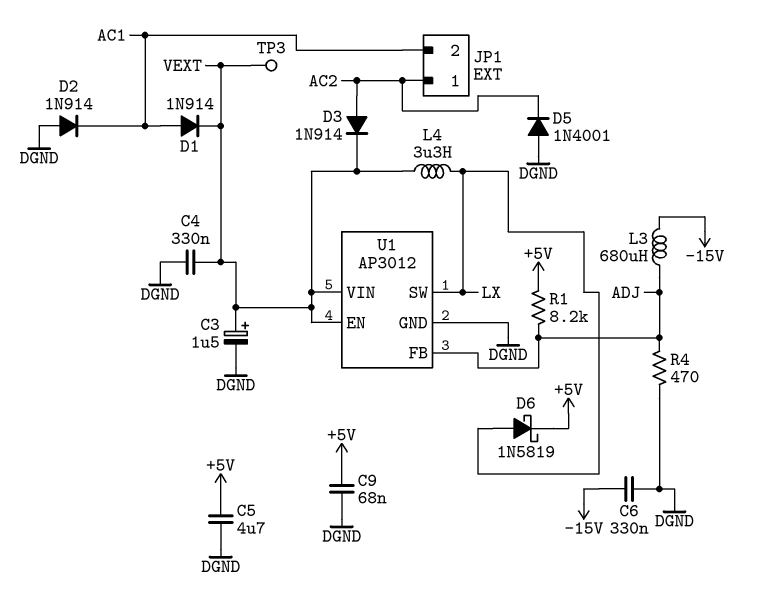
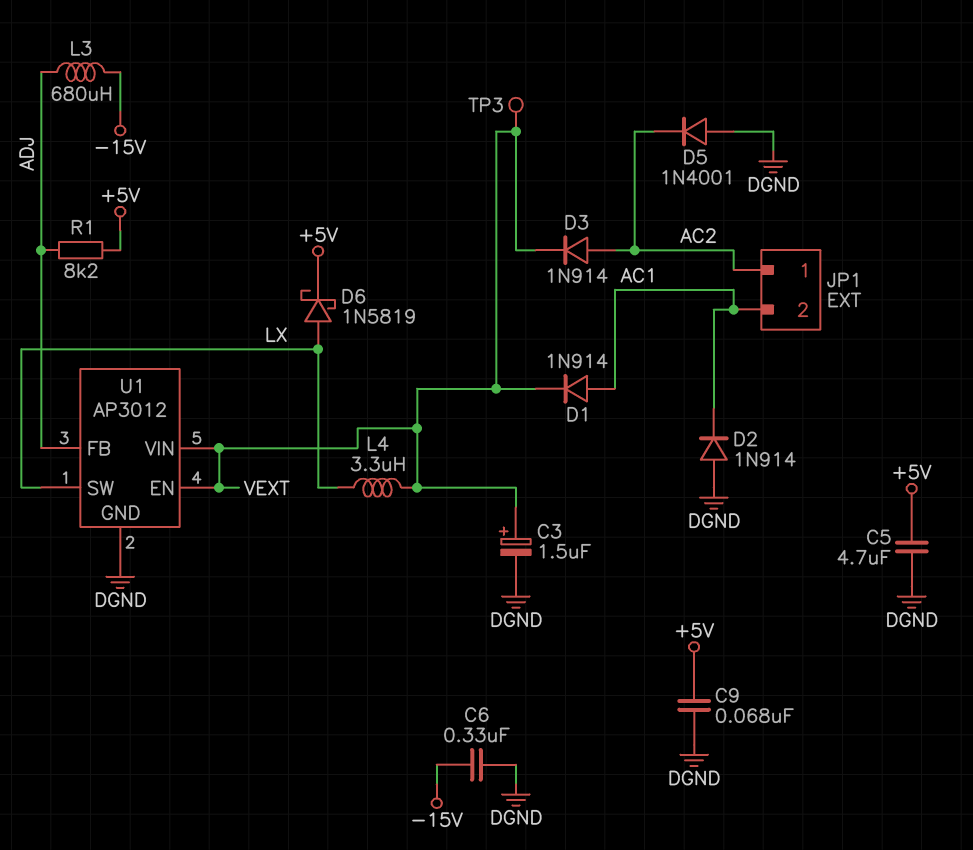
C4: 330nF (DGND, VEXT) -> none
R4: 470 (ADJ, DGND) -> none

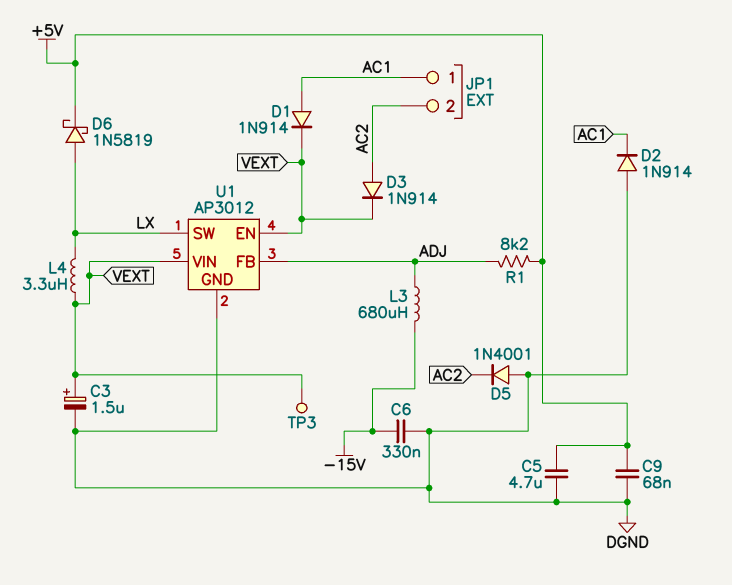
JP1 pin 1: AC2 -> AC1
JP1 pin 2: AC1 -> AC2

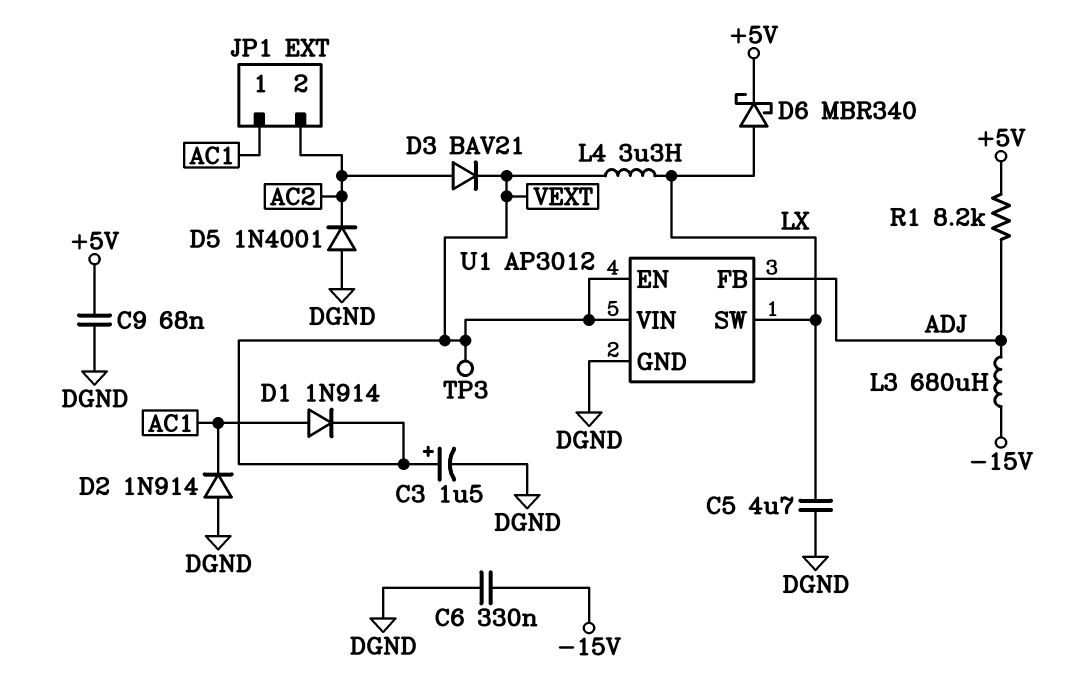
C5: 4.7uF (+5V, DGND) -> 4.7uF (DGND, LX)
D3: diode 1N914 (A AC2, K VEXT) -> diode BAV21 (A AC2, K VEXT)
D6: schottky 1N5819 (A LX, K +5V) -> schottky MBR340 (A LX, K +5V)

